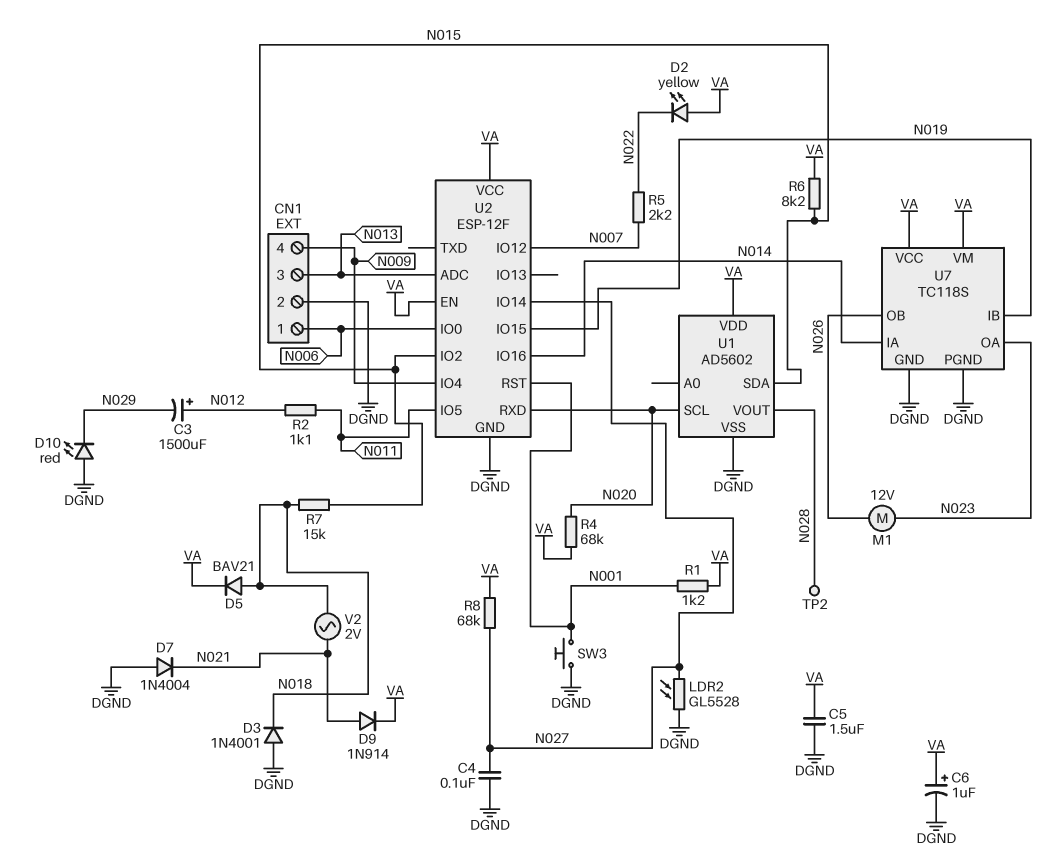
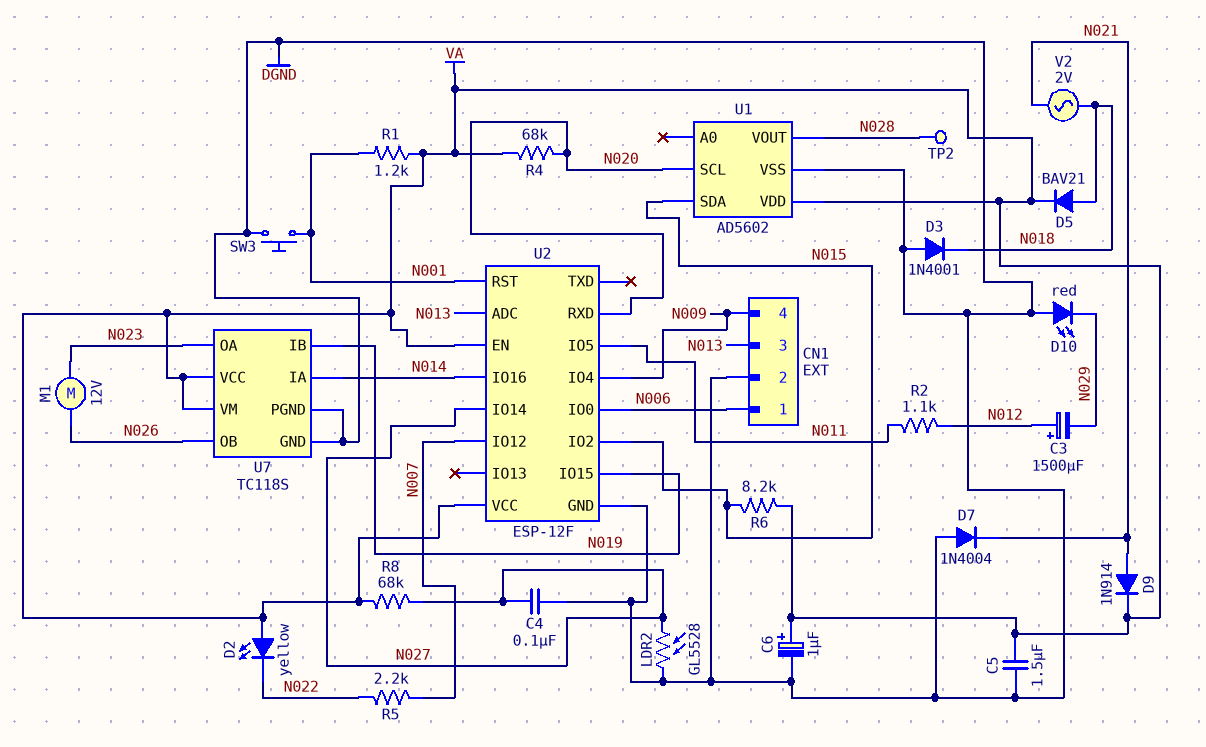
R7: 15k (N015, N018) -> none

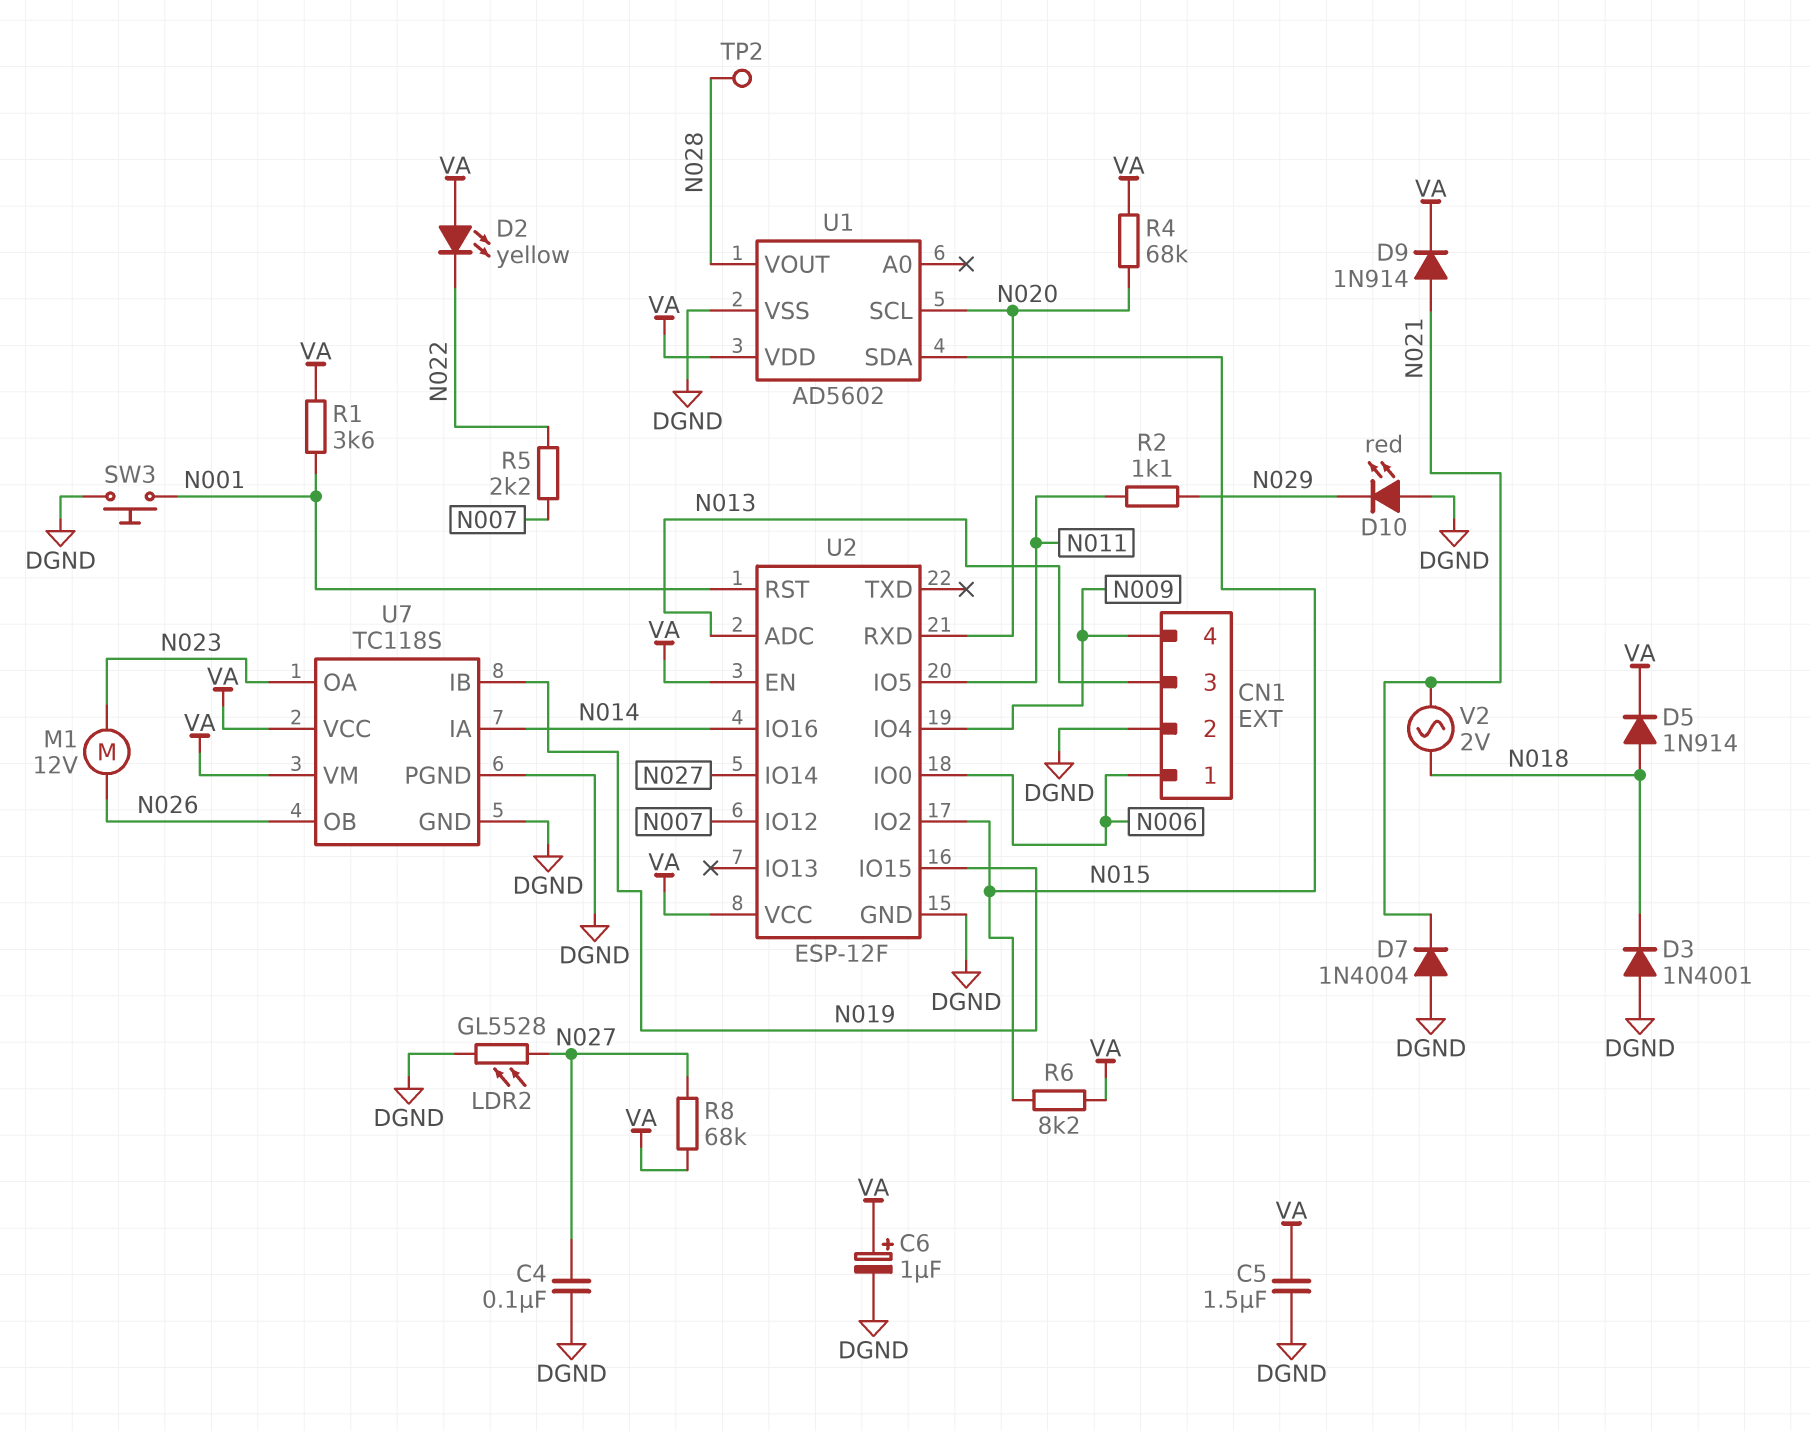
C3: 1500uF (plus N012, minus N029) -> none
D5: diode BAV21 (A N018, K VA) -> diode 1N914 (A N018, K VA)
R1: 1.2k (N001, VA) -> 3.6k (N001, VA)
R2: 1.1k (N011, N012) -> 1.1k (N011, N029)

